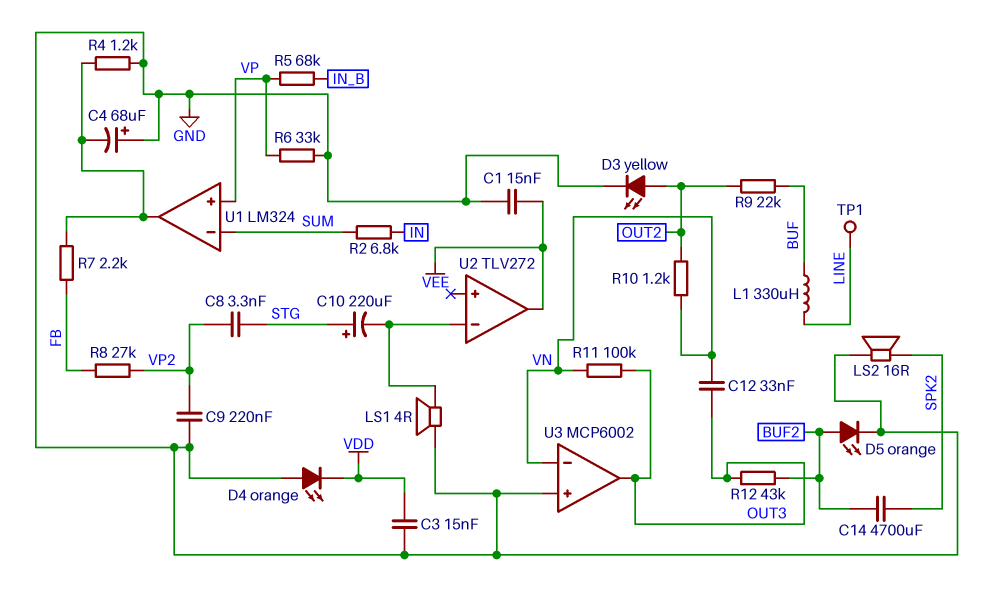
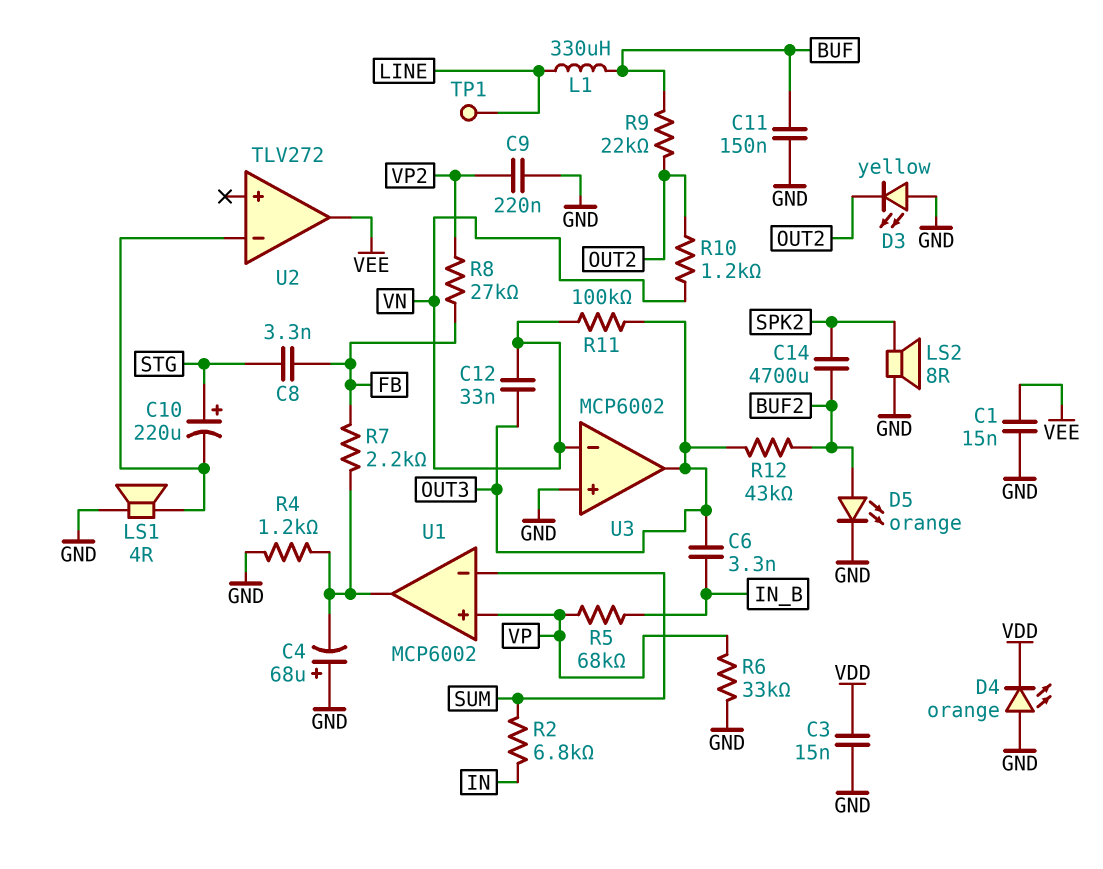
C6: none -> 3.3nF (IN_B, OUT3)
C8: 3.3nF (STG, VP2) -> 3.3nF (FB, STG)
C11: none -> 150nF (BUF, GND)
D3: LED yellow (A OUT2, K GND) -> LED yellow (A GND, K OUT2)
LS2: speaker 16R (GND, SPK2) -> speaker 8R (GND, SPK2)
U1: LM324 -> MCP6002

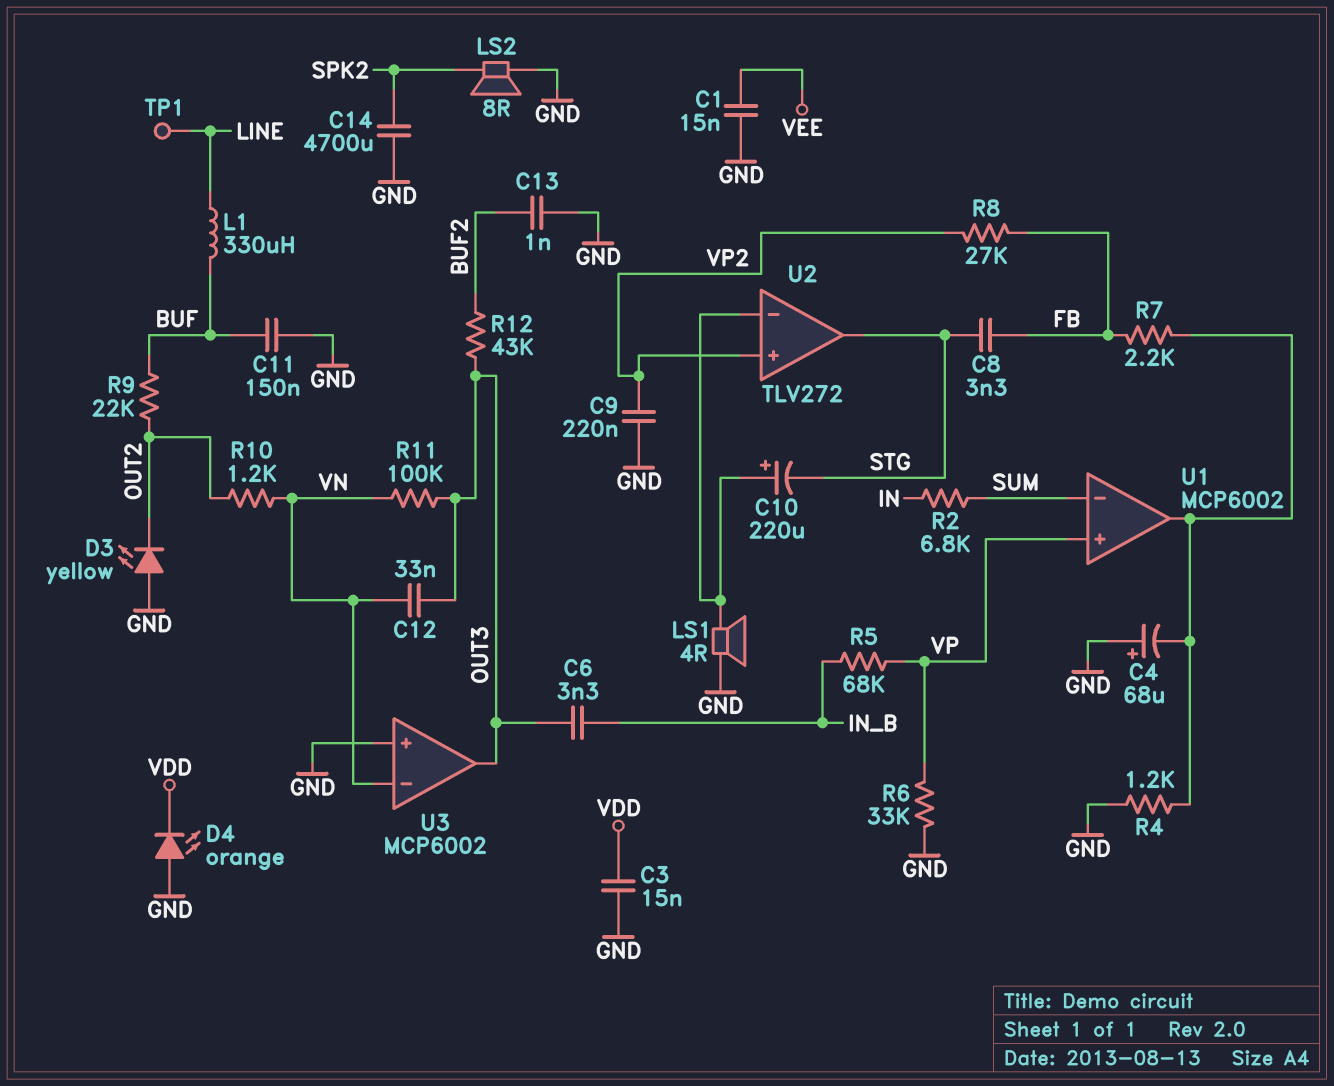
C10: 220uF (plus STG, minus U2/in-) -> 220uF (plus U2/in-, minus STG)
C13: none -> 1nF (BUF2, GND)
C14: 4700uF (BUF2, SPK2) -> 4700uF (GND, SPK2)
D5: LED orange (A BUF2, K GND) -> none
U2 pin in+: none -> VP2
U2 pin out: VEE -> STG

